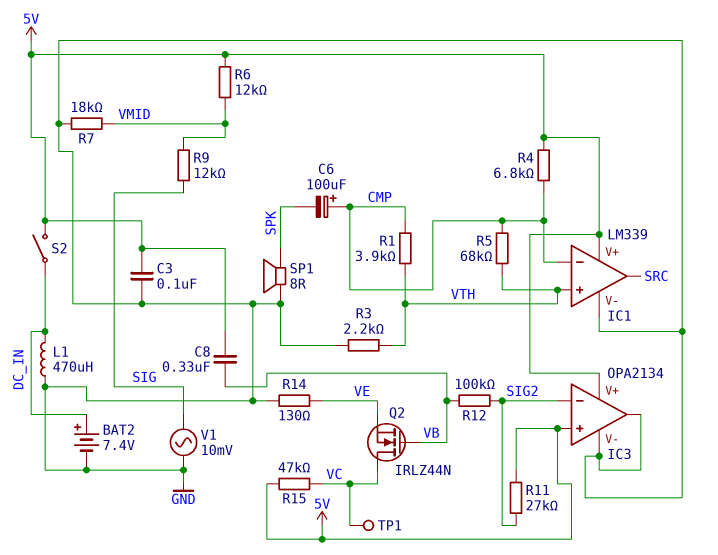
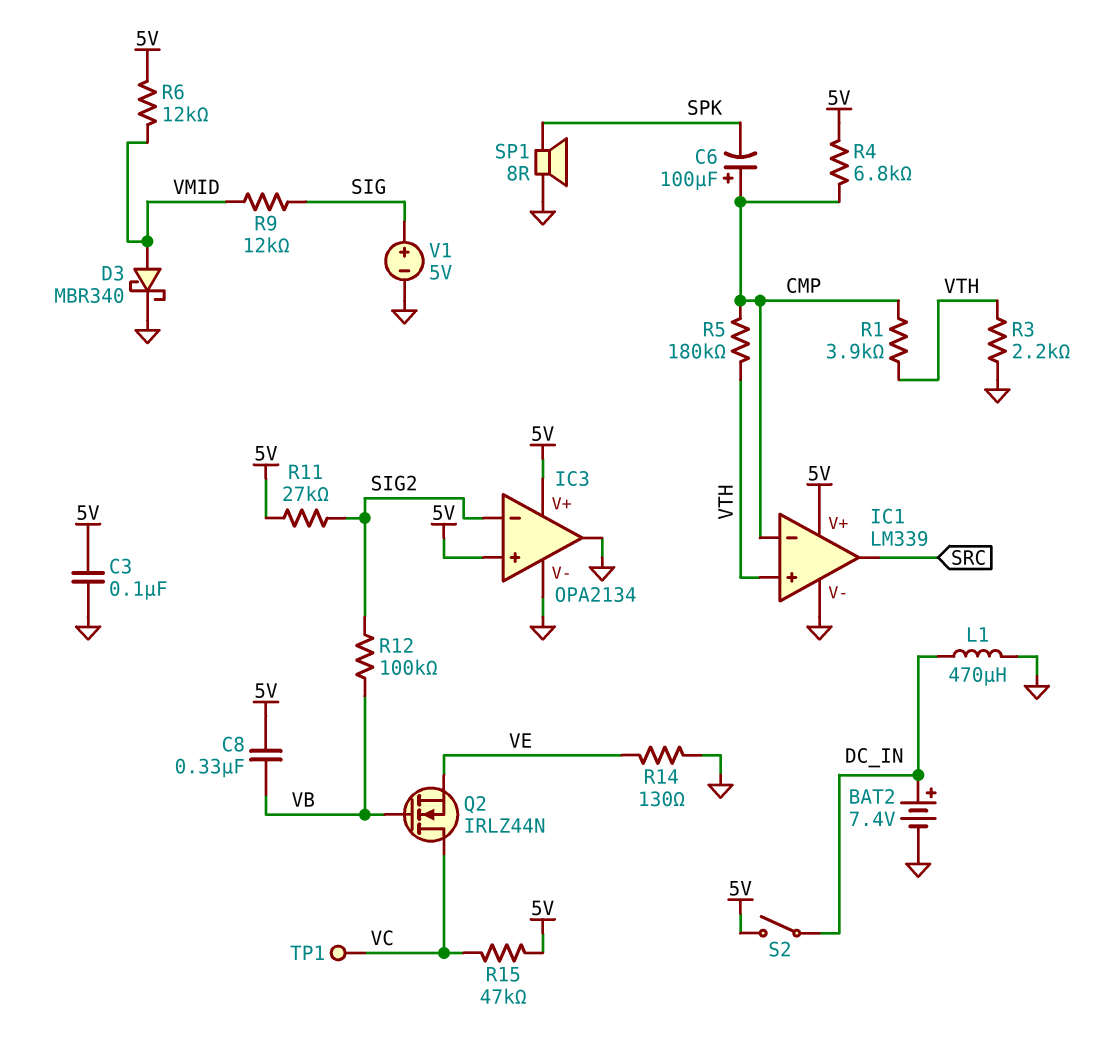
D3: none -> schottky MBR340 (A VMID, K GND)
R5: 68k (CMP, VTH) -> 180k (CMP, VTH)
R7: 18k (GND, VMID) -> none
V1: AC 10mV (GND, SIG) -> 5V (plus SIG, minus GND)

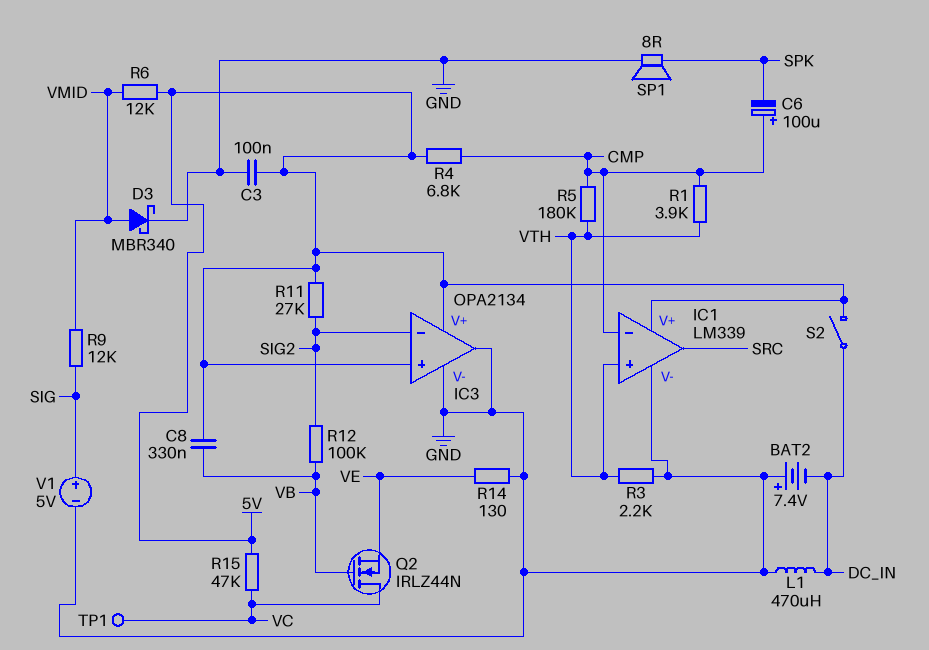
BAT2: 7.4V (plus DC_IN, minus GND) -> 7.4V (plus GND, minus DC_IN)

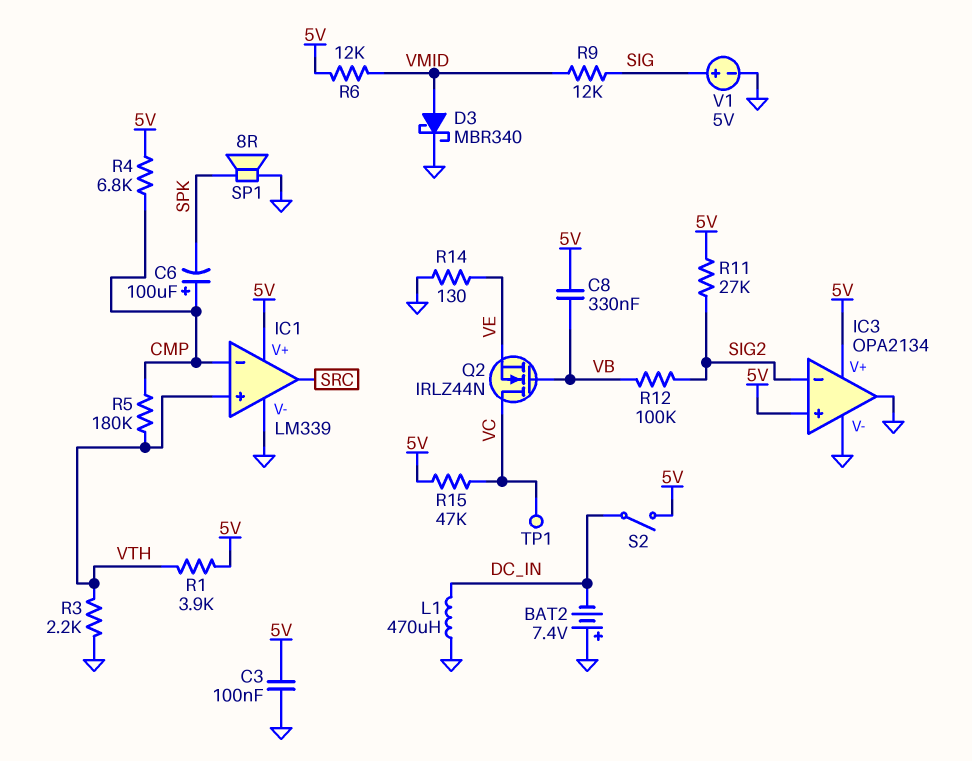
R1: 3.9k (CMP, VTH) -> 3.9k (5V, VTH)

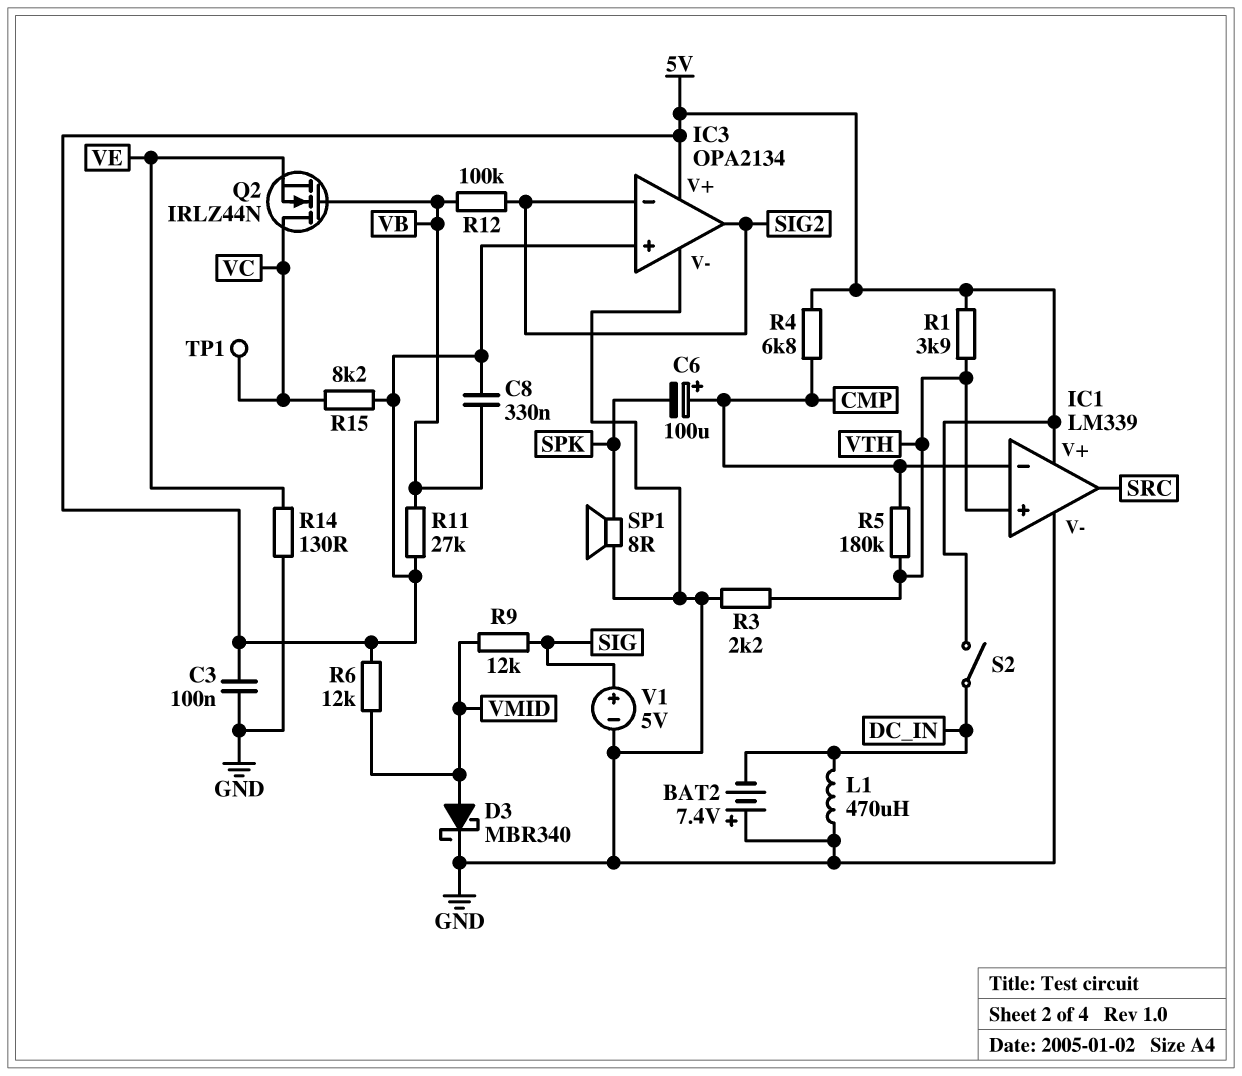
IC3 pin out: GND -> SIG2
R11: 27k (5V, SIG2) -> 27k (5V, VB)
R15: 47k (5V, VC) -> 8.2k (5V, VC)

